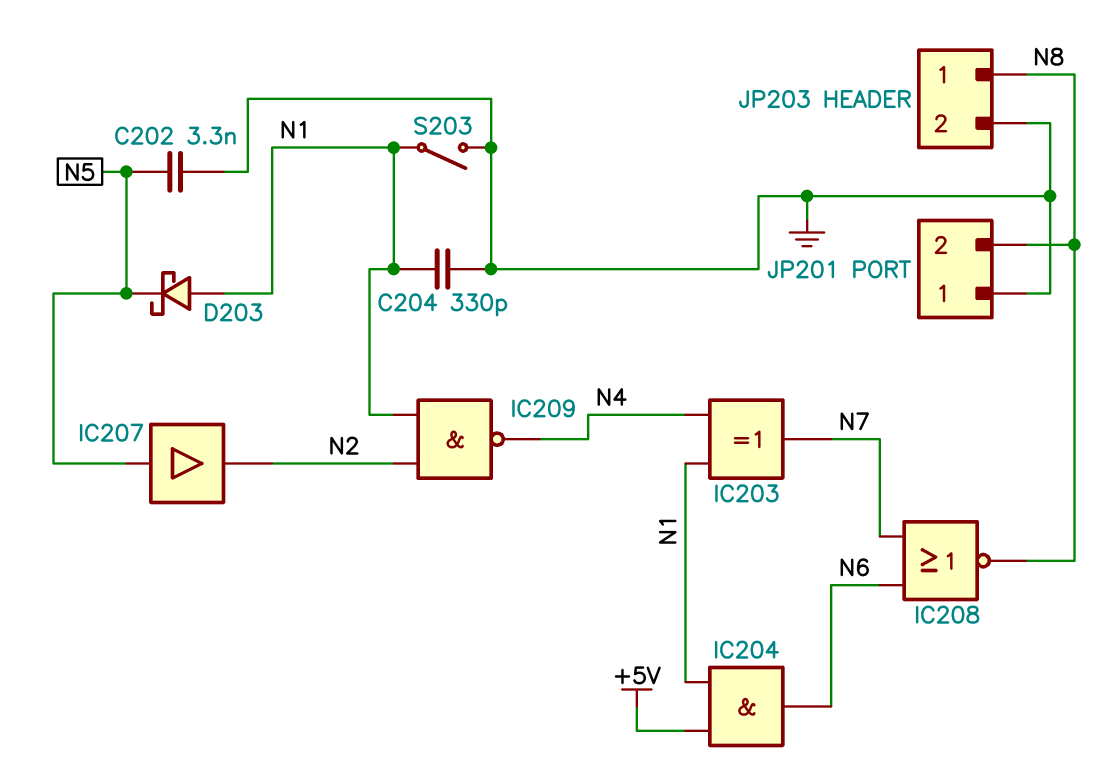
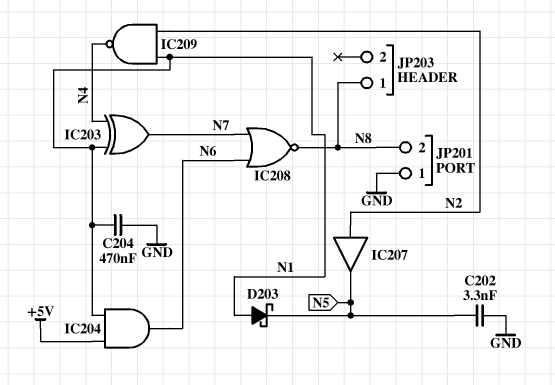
C204: 330pF (GND, N1) -> 470nF (GND, N1)
IC207: buffer (in N5, out N2) -> buffer (in N2, out N5)
JP203 pin 2: GND -> none
S203: switch (GND, N1) -> none

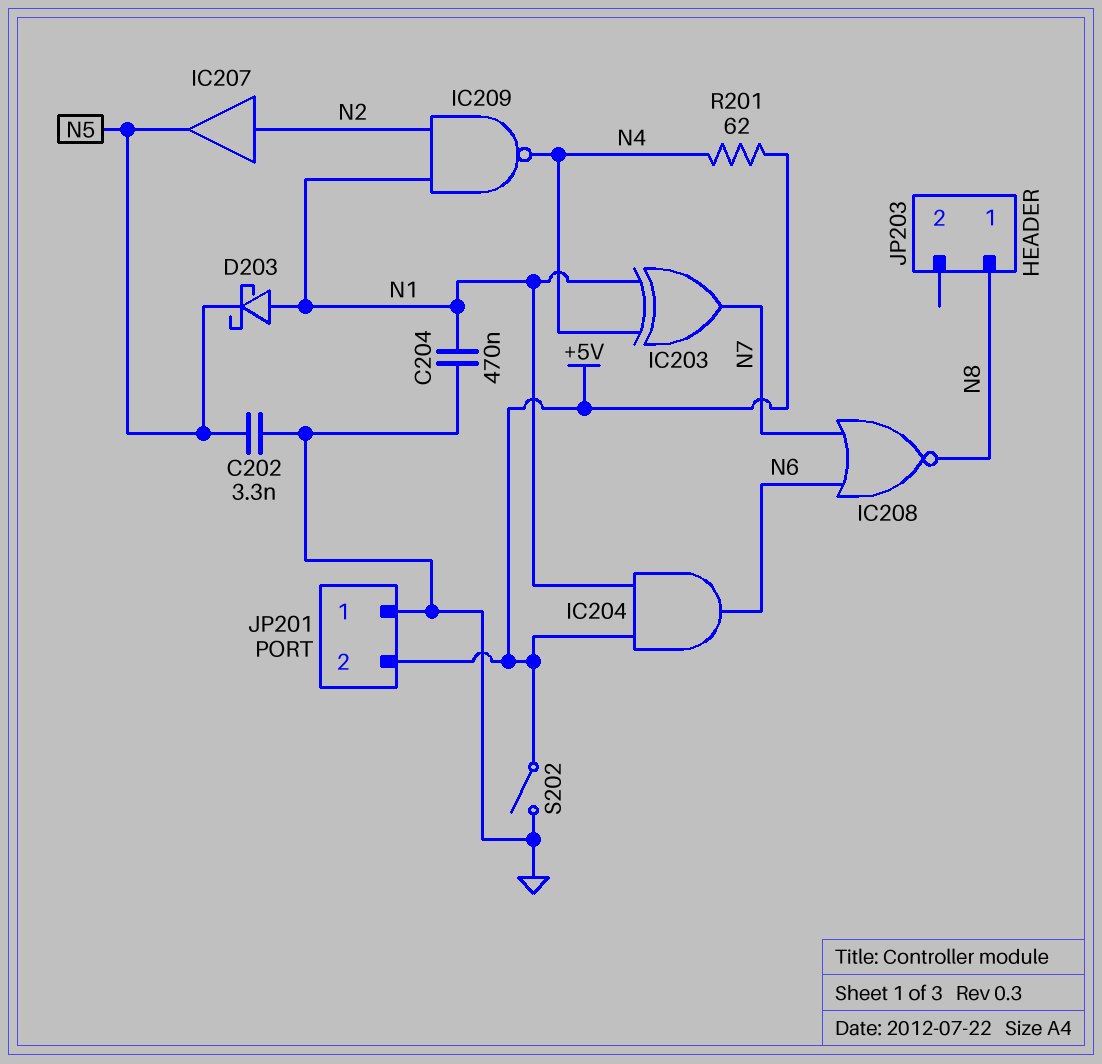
JP201 pin 2: N8 -> +5V
R201: none -> 62 (+5V, N4)
S202: none -> switch (+5V, GND)

